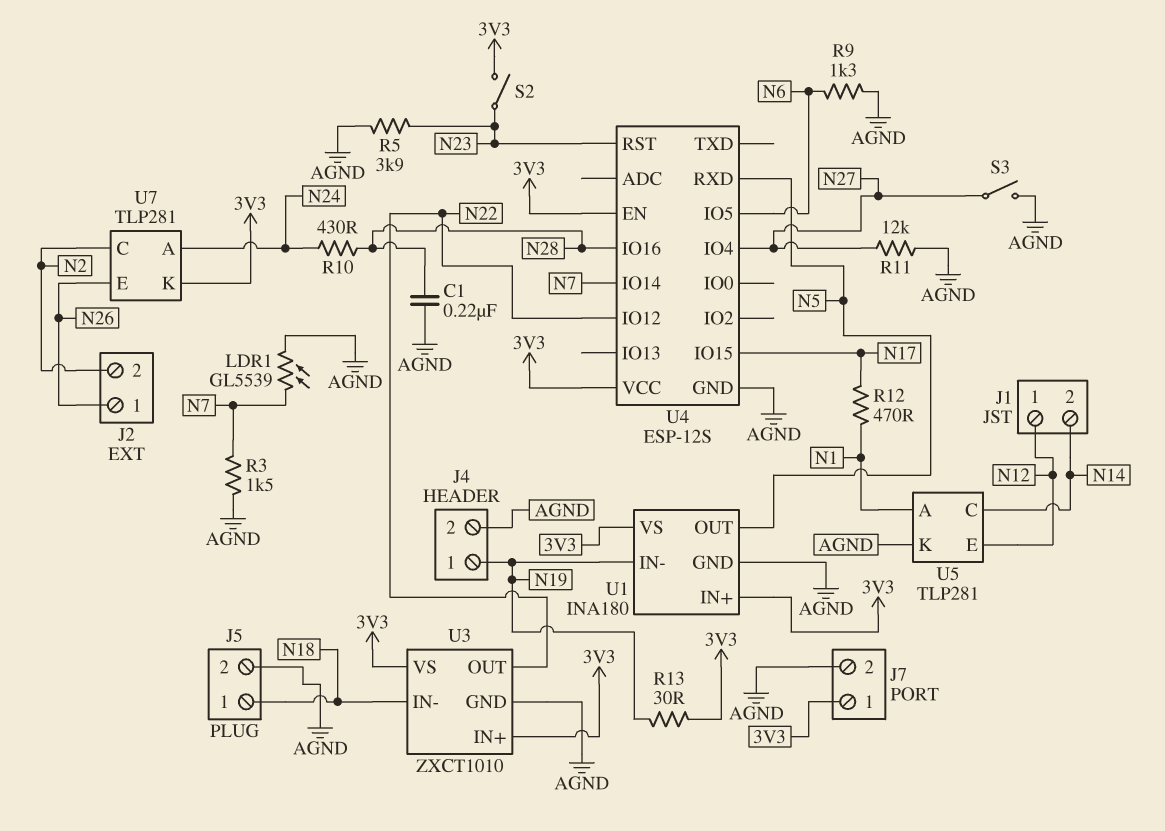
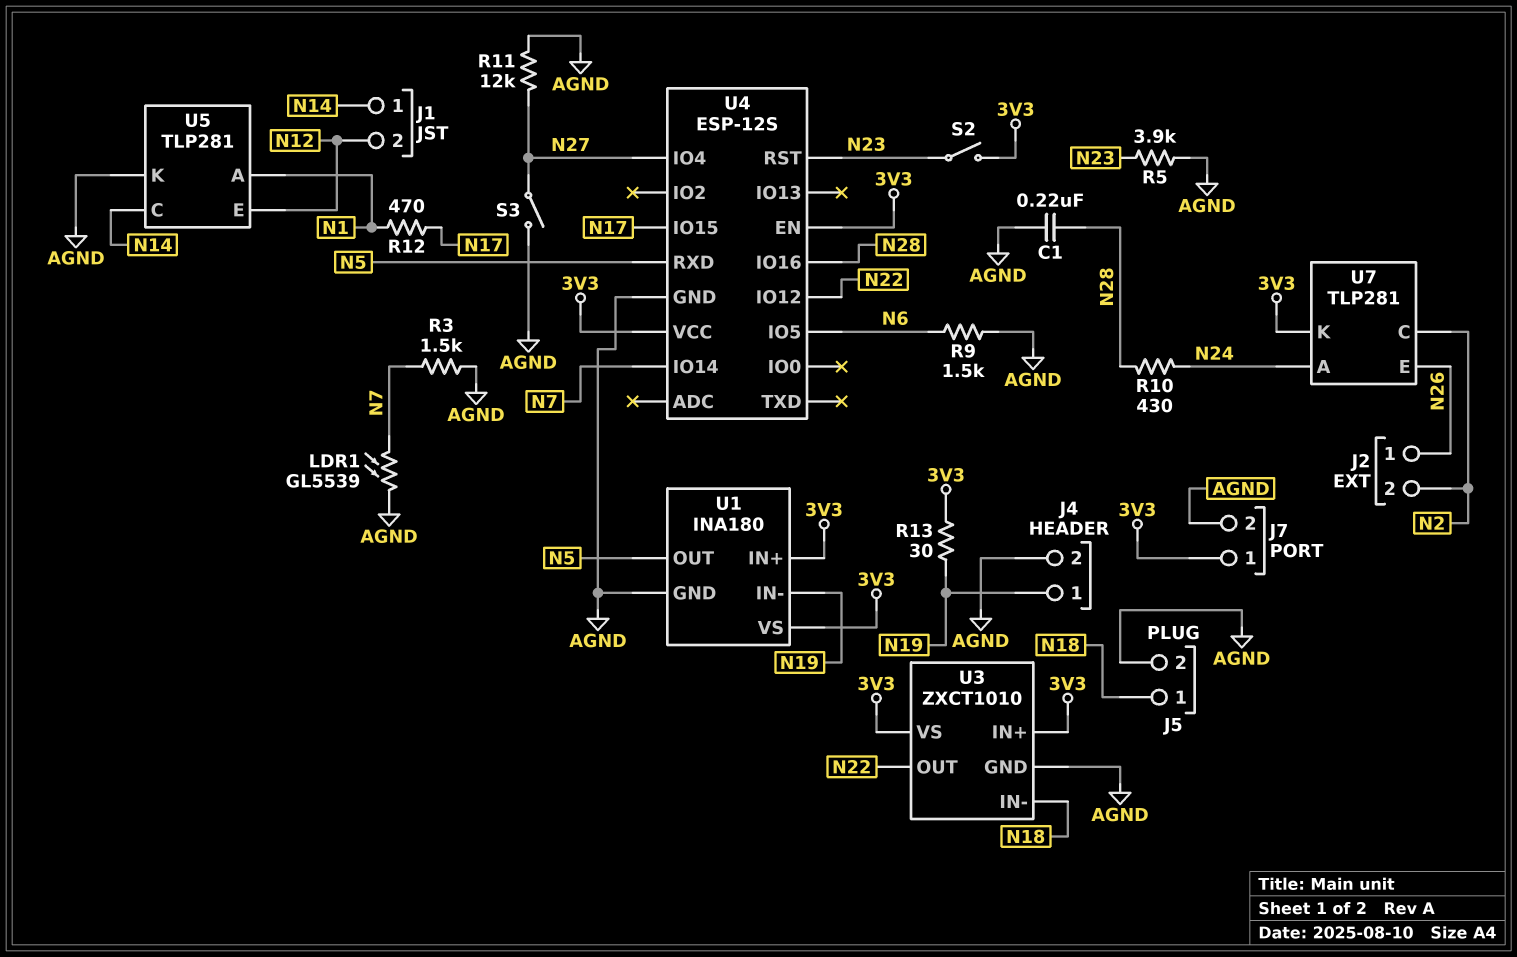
J1 pin 1: N12 -> N14
J1 pin 2: N14 -> N12
R9: 1.3k (AGND, N6) -> 1.5k (AGND, N6)

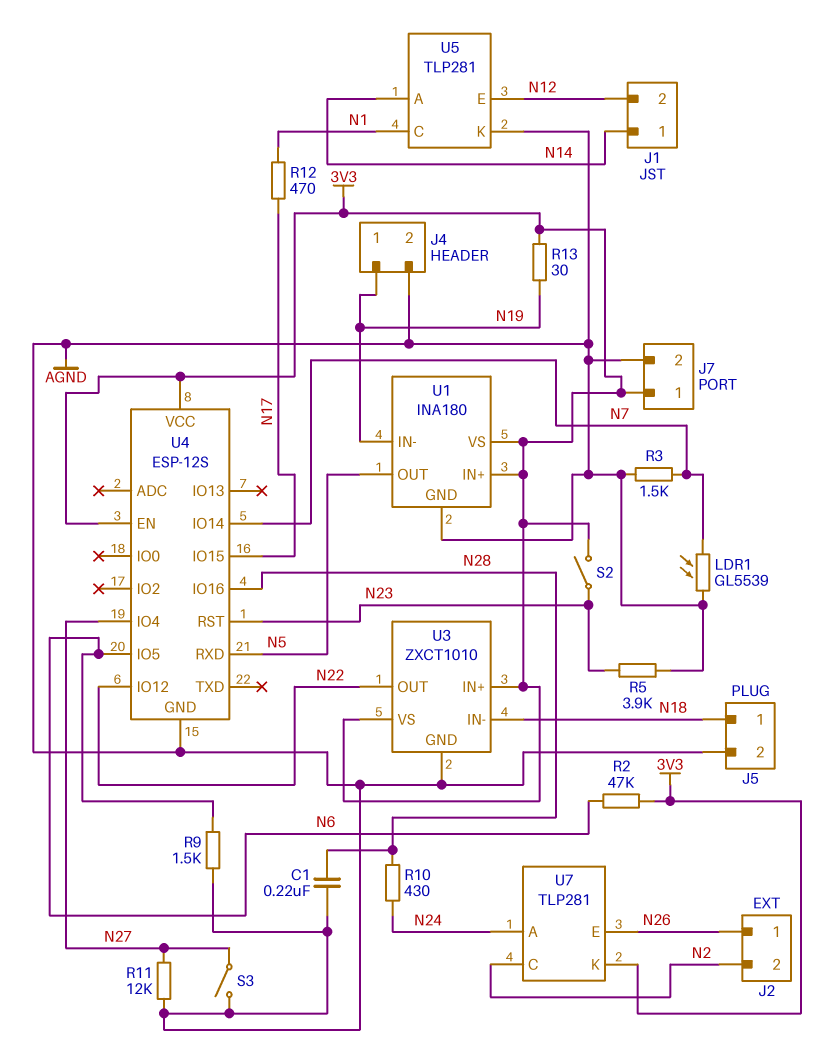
R2: none -> 47k (3V3, N6)
U5 pin A: N1 -> N14
U5 pin C: N14 -> N1

